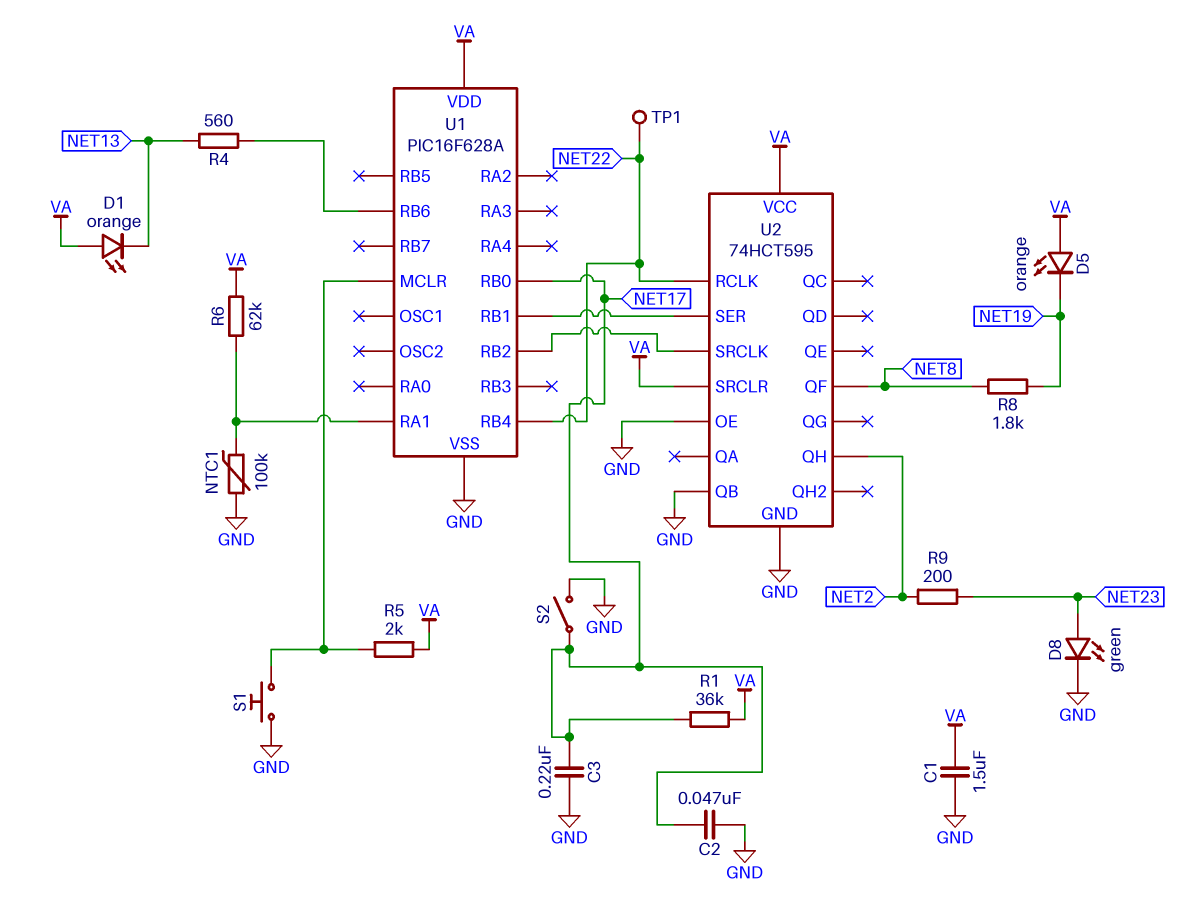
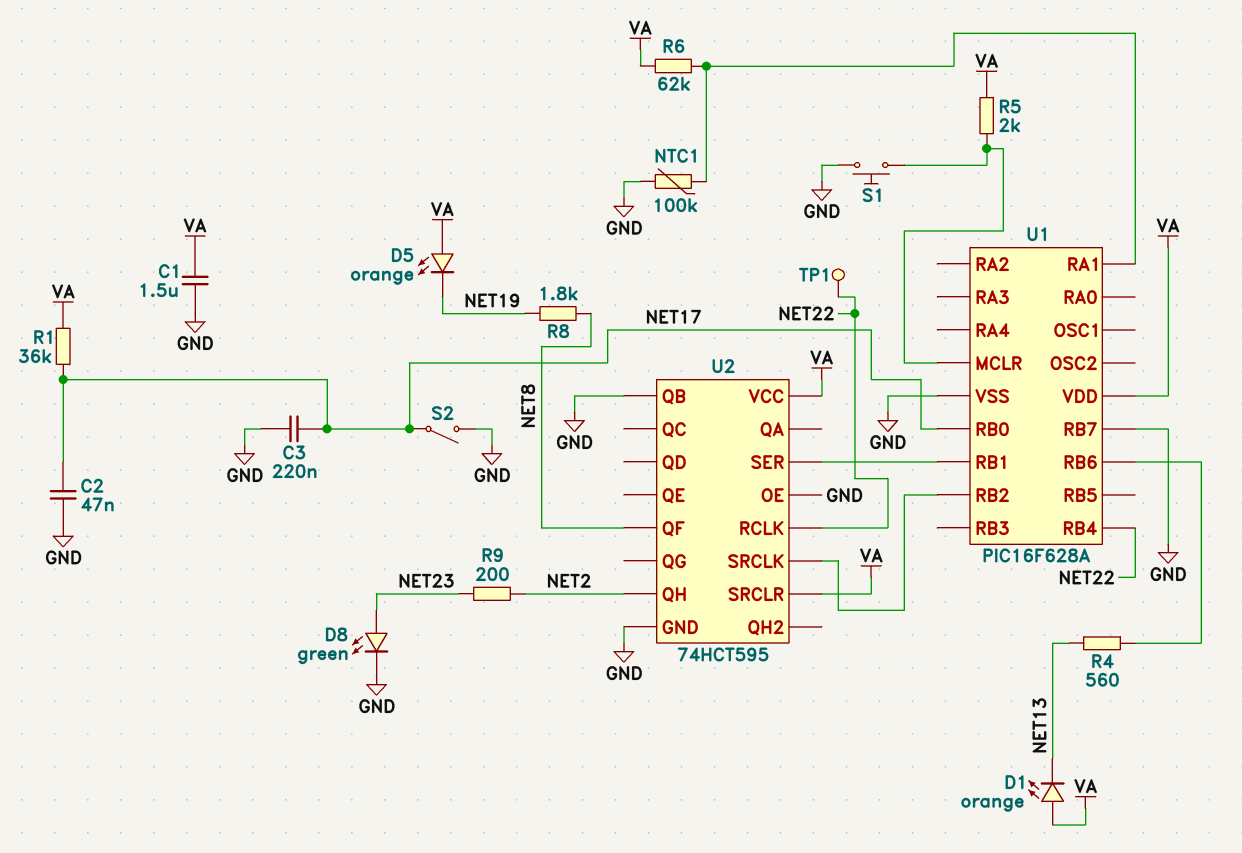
U1 pin RB7: none -> GND

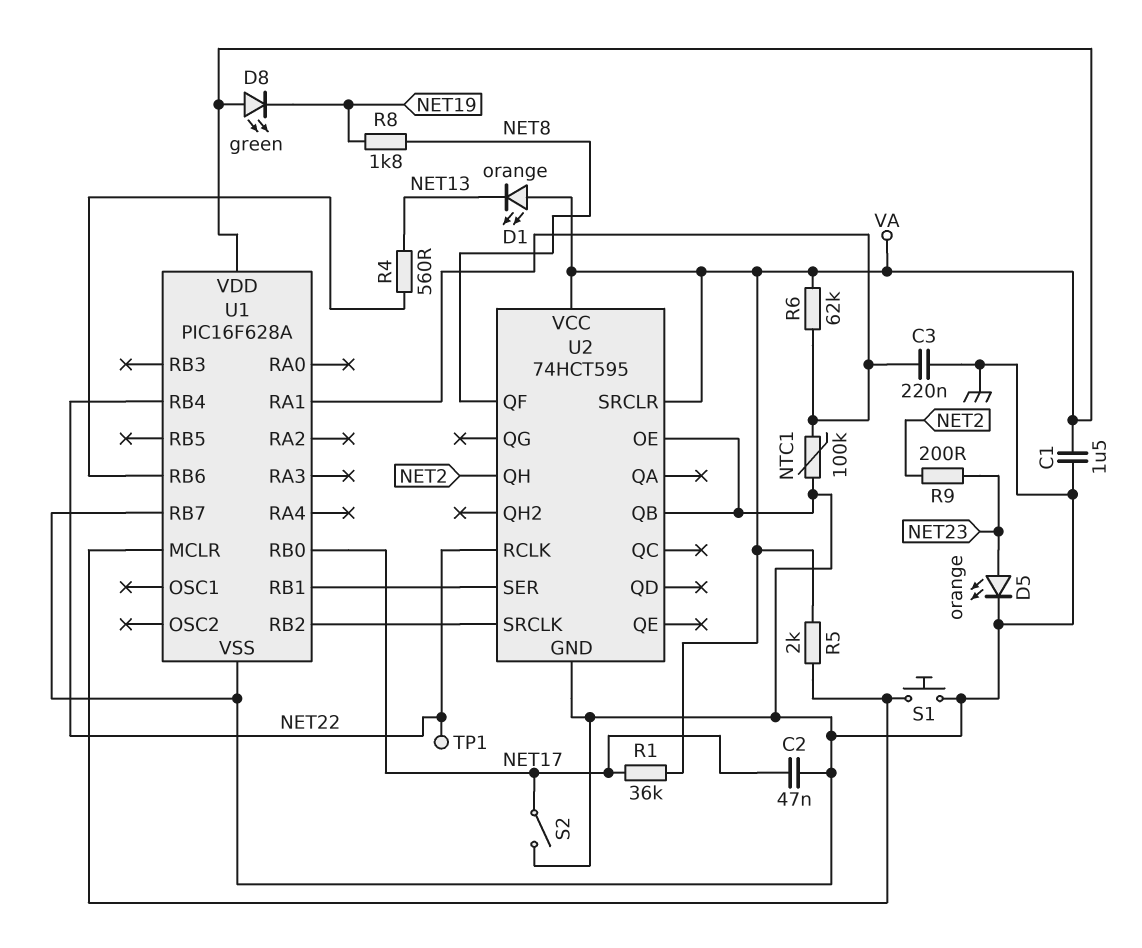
C3: 220nF (GND, NET17) -> 220nF (GND, U1/RA1)
D5: LED orange (A VA, K NET19) -> LED orange (A NET23, K GND)
D8: LED green (A NET23, K GND) -> LED green (A VA, K NET19)

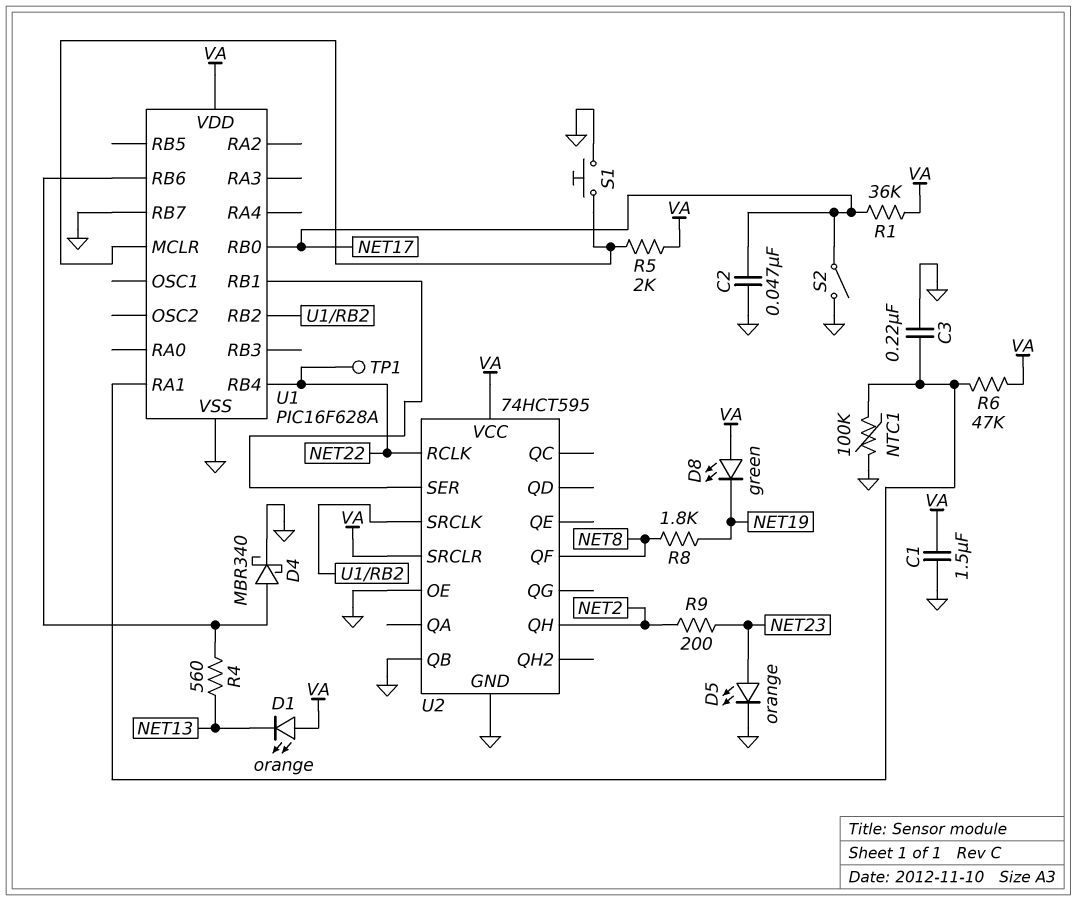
D4: none -> schottky MBR340 (A U1/RB6, K GND)
R6: 62k (U1/RA1, VA) -> 47k (U1/RA1, VA)

